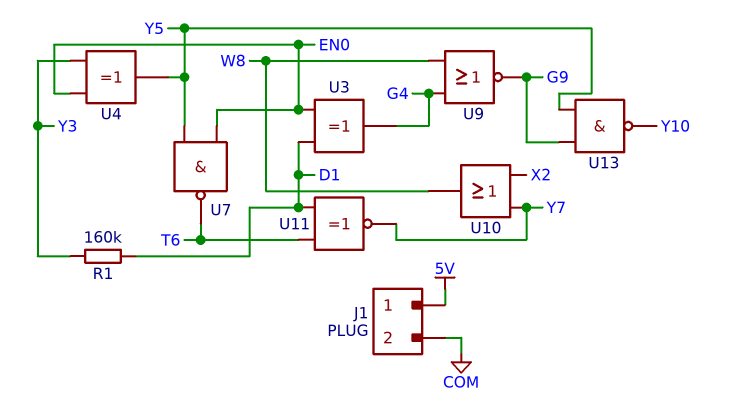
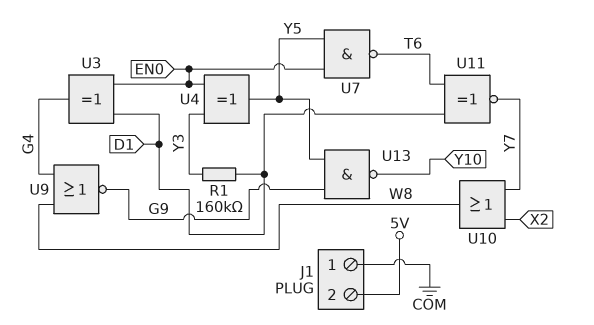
J1 pin 1: 5V -> COM
J1 pin 2: COM -> 5V

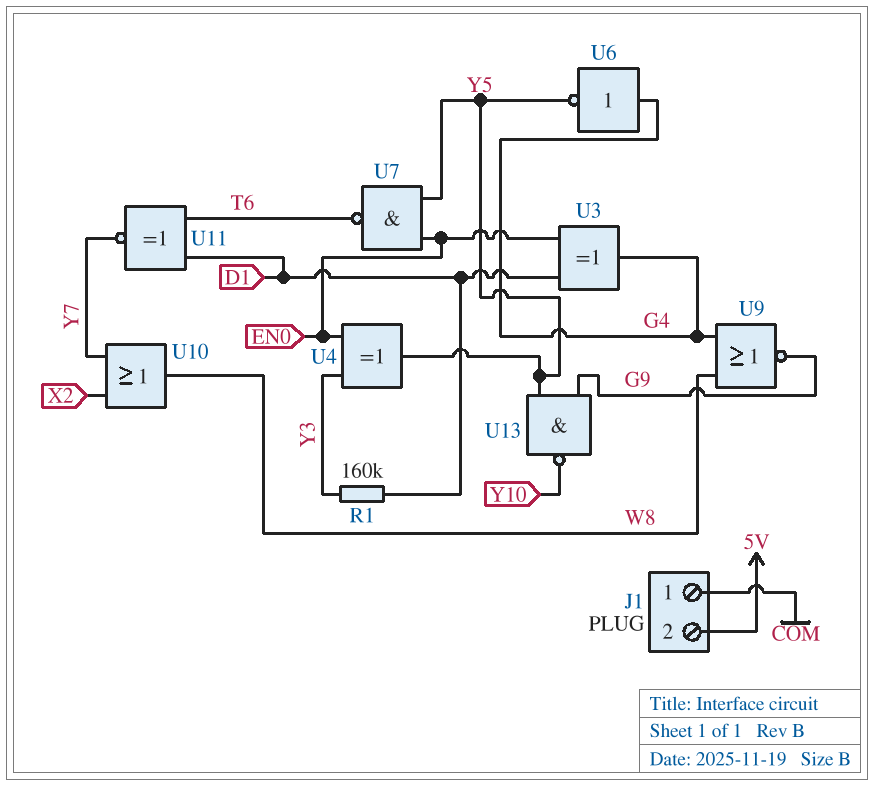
U6: none -> NOT (in G4, out Y5)

